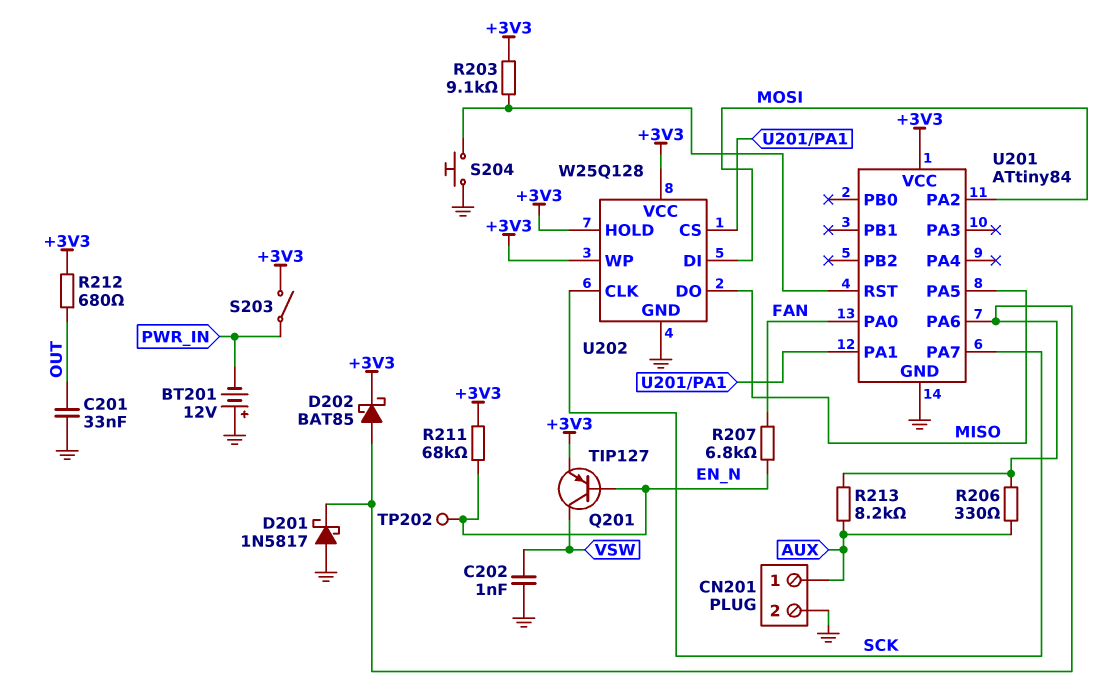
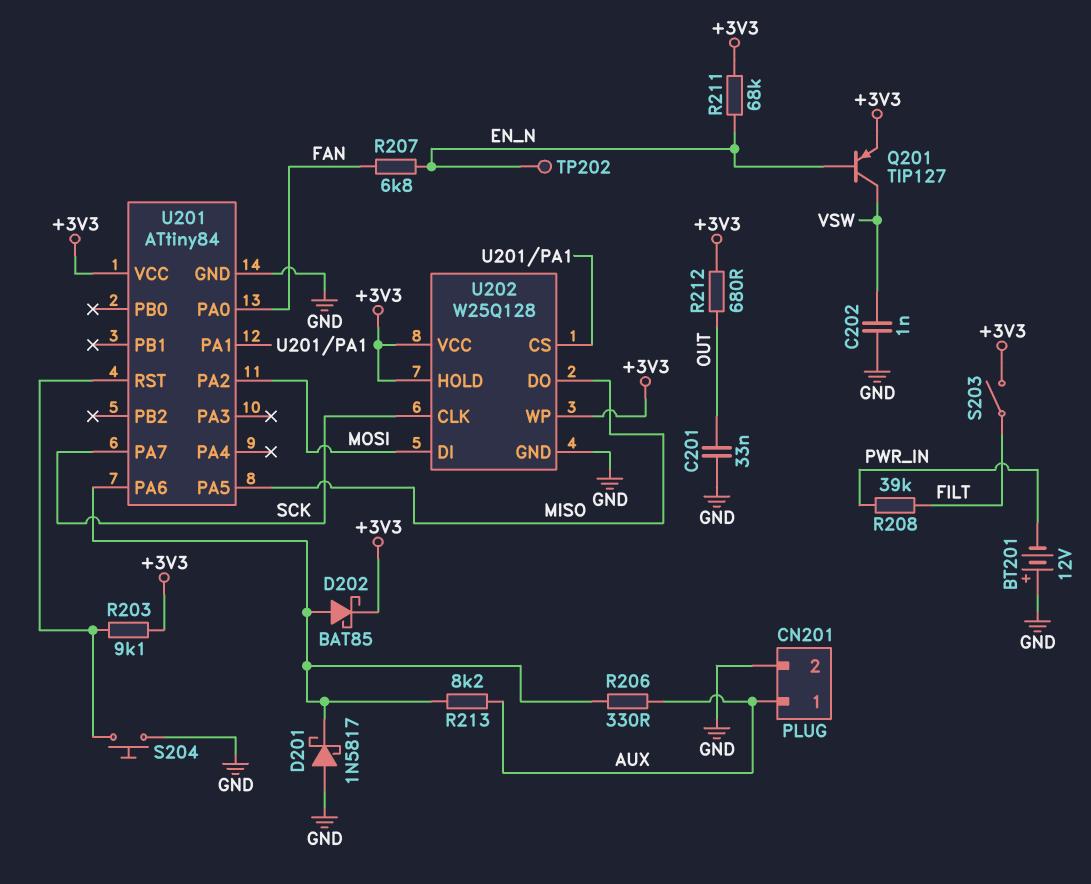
R208: none -> 39k (FILT, PWR_IN)
S203: switch (+3V3, PWR_IN) -> switch (+3V3, FILT)

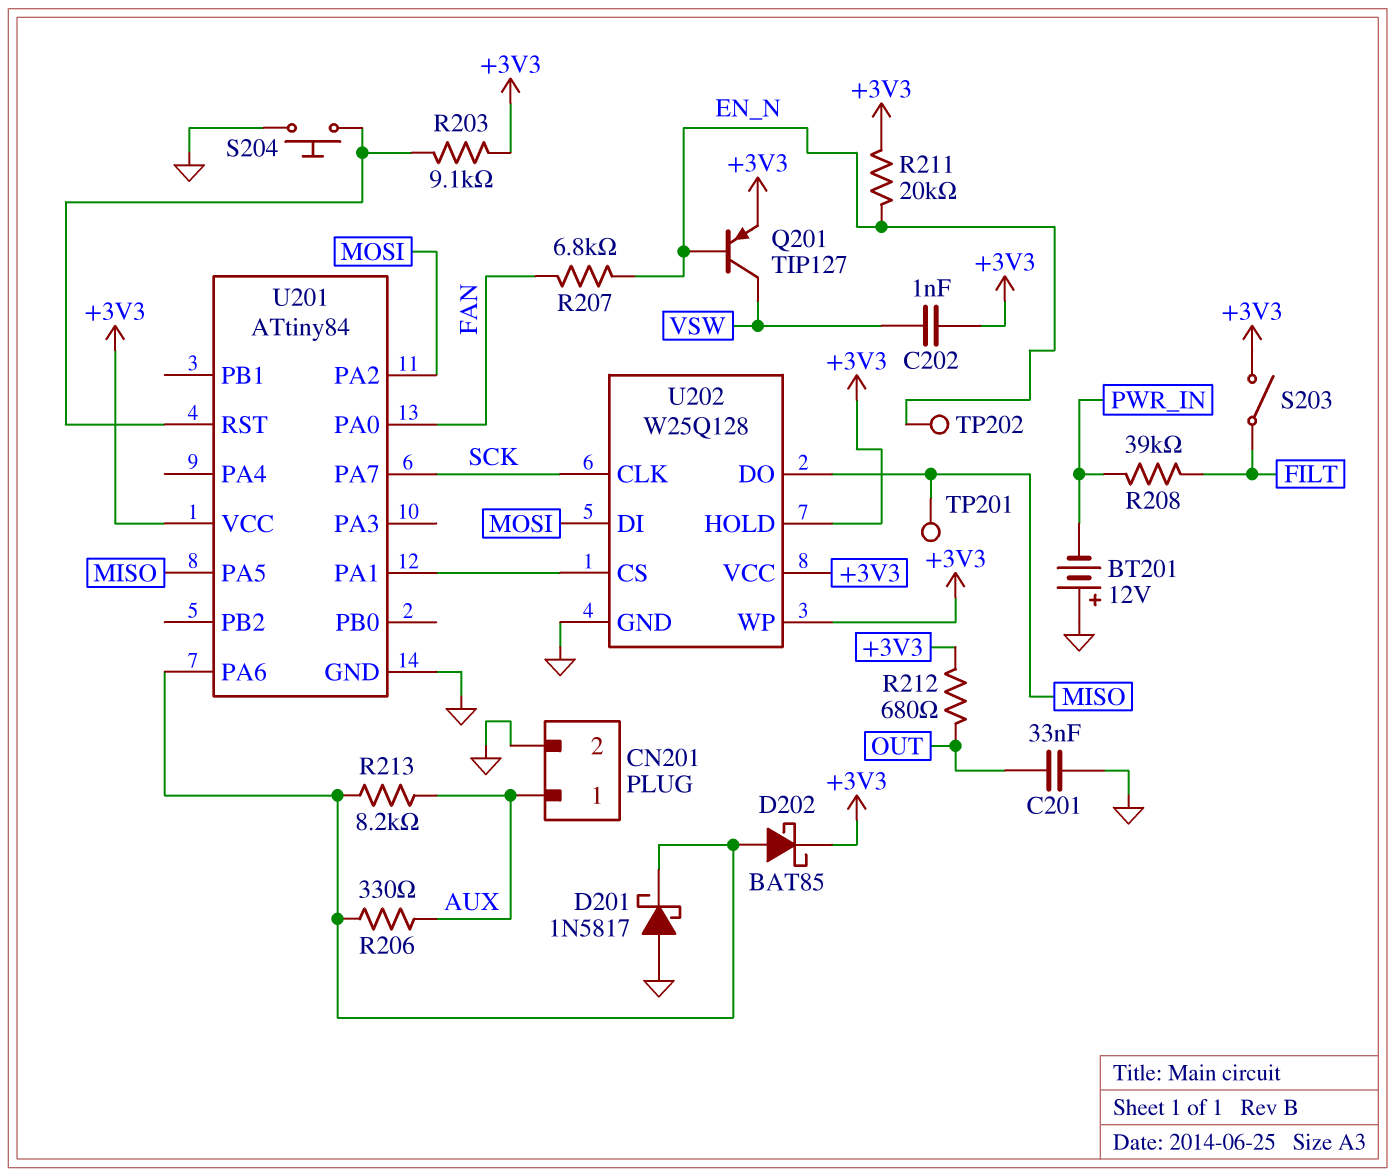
C202: 1nF (GND, VSW) -> 1nF (+3V3, VSW)
R211: 68k (+3V3, EN_N) -> 20k (+3V3, EN_N)
TP201: none -> test point (MISO)

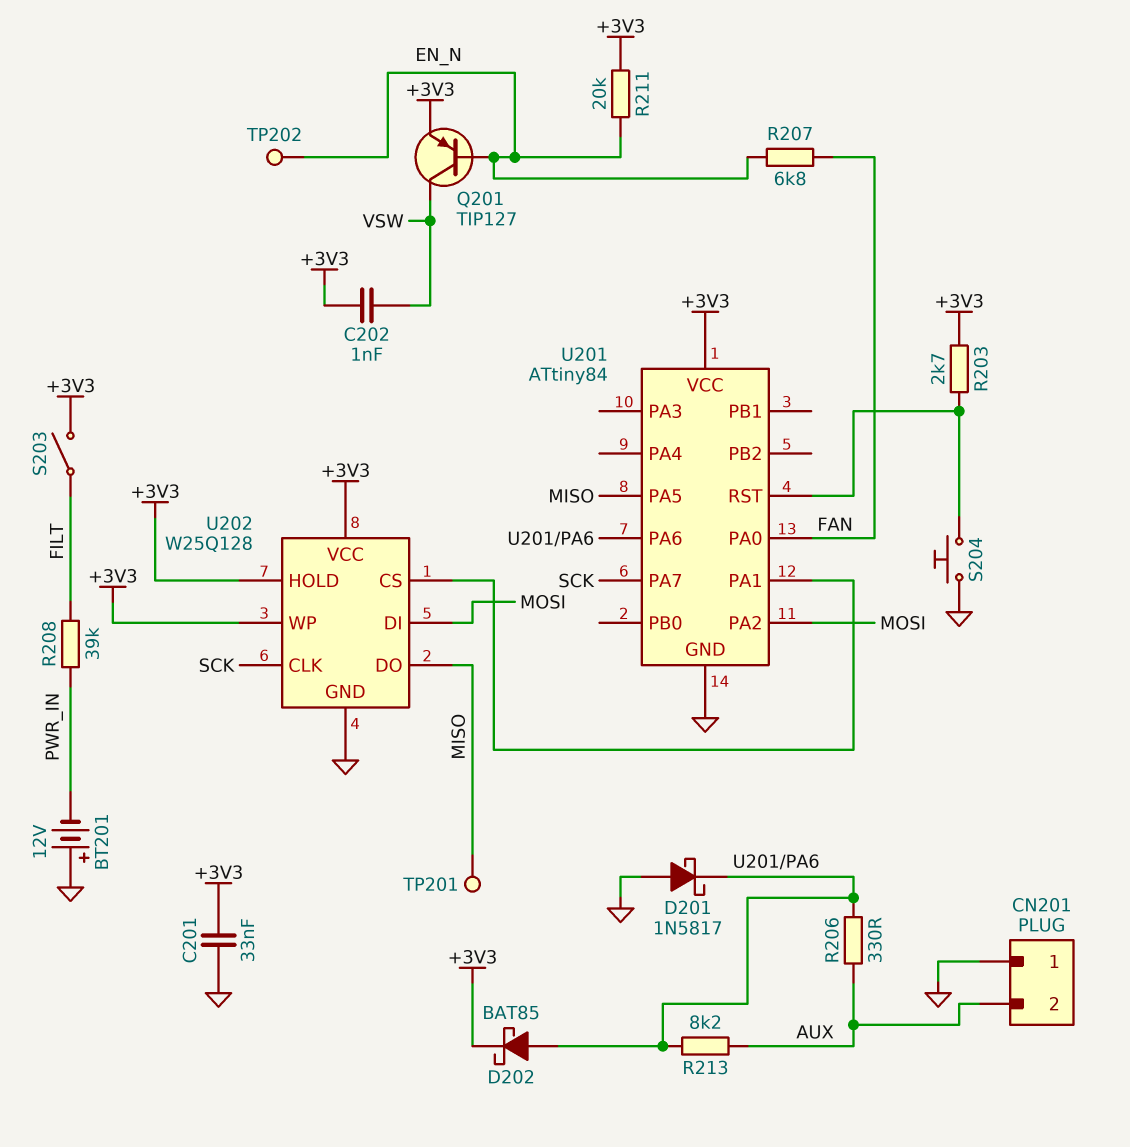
C201: 33nF (GND, OUT) -> 33nF (+3V3, GND)
CN201 pin 1: AUX -> GND
CN201 pin 2: GND -> AUX
R203: 9.1k (+3V3, U201/RST) -> 2.7k (+3V3, U201/RST)
R212: 680 (+3V3, OUT) -> none

